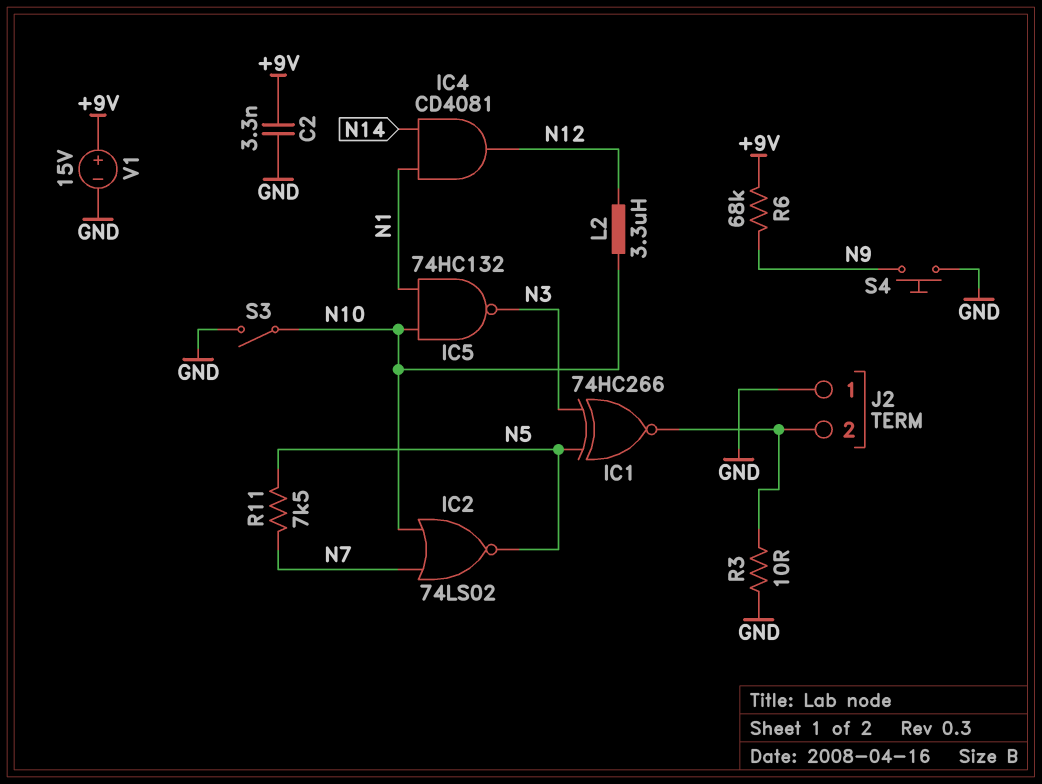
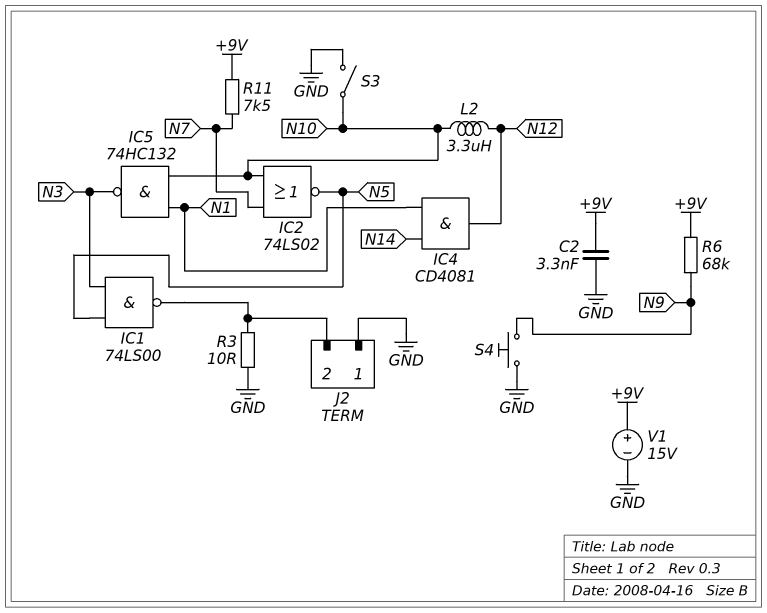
IC1: XNOR 74HC266 (in N3, in N5, out J2/2) -> NAND 74LS00 (in N3, in N5, out J2/2)
R11: 7.5k (N5, N7) -> 7.5k (+9V, N7)

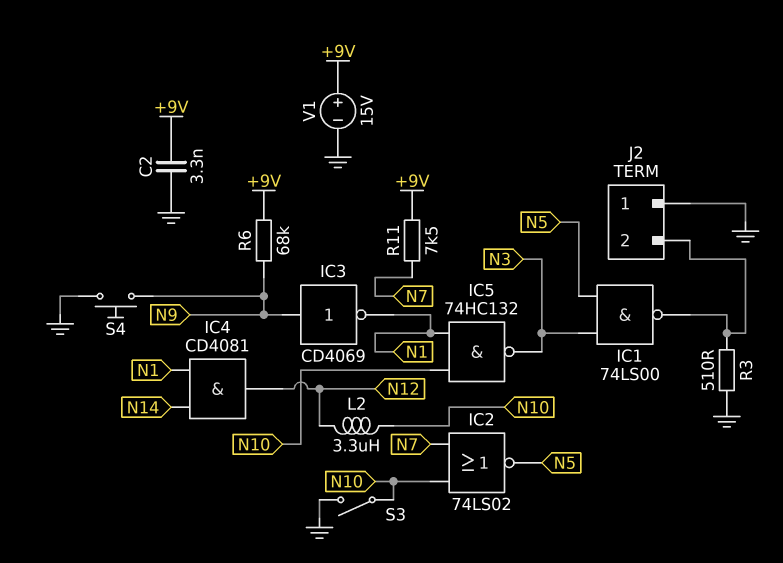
IC3: none -> NOT CD4069 (in N9, out N1)
R3: 10 (GND, J2/2) -> 510 (GND, J2/2)

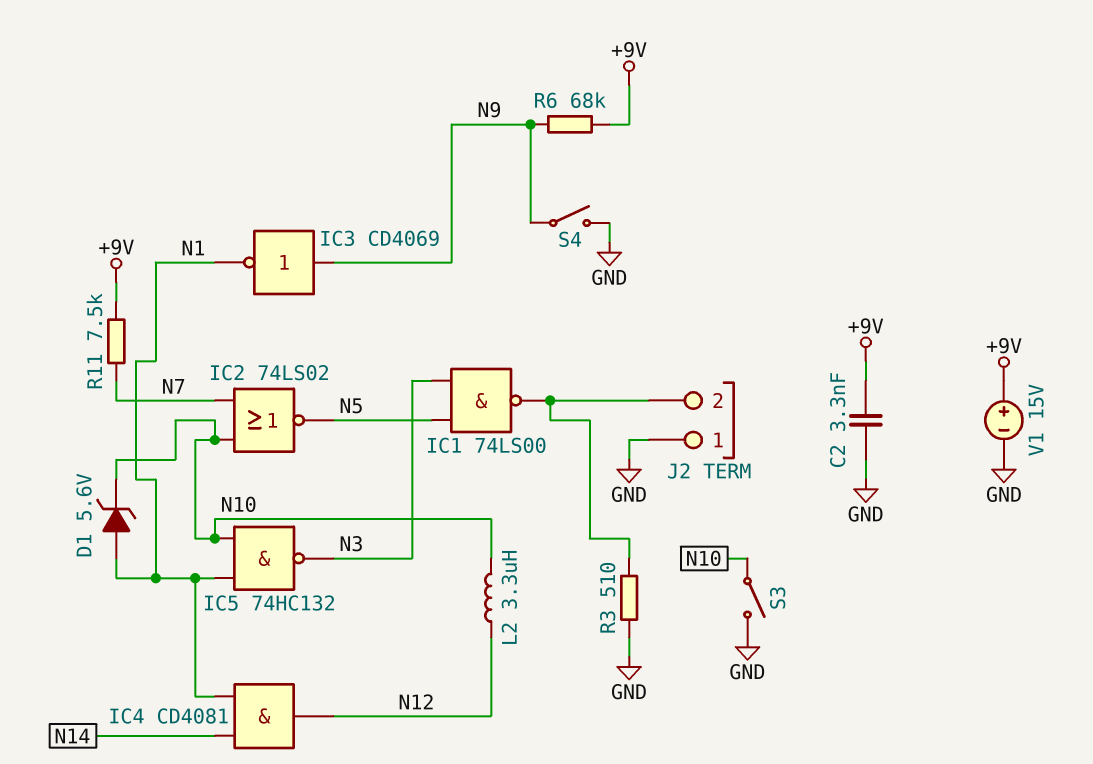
D1: none -> zener 5.6V (A N1, K N10)
S4: button (GND, N9) -> switch (GND, N9)

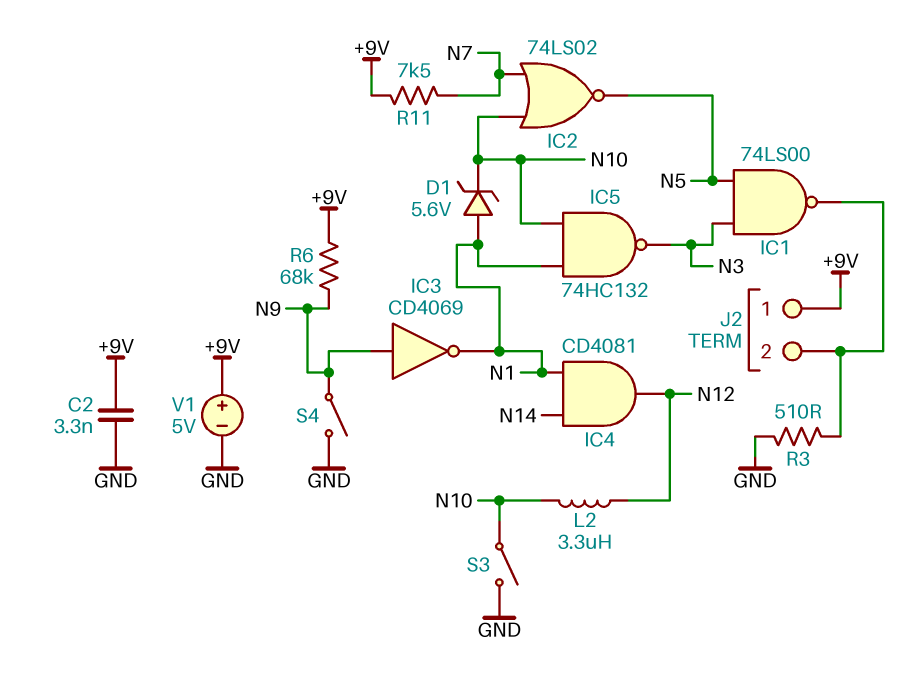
J2 pin 1: GND -> +9V
V1: 15V (plus +9V, minus GND) -> 5V (plus +9V, minus GND)

